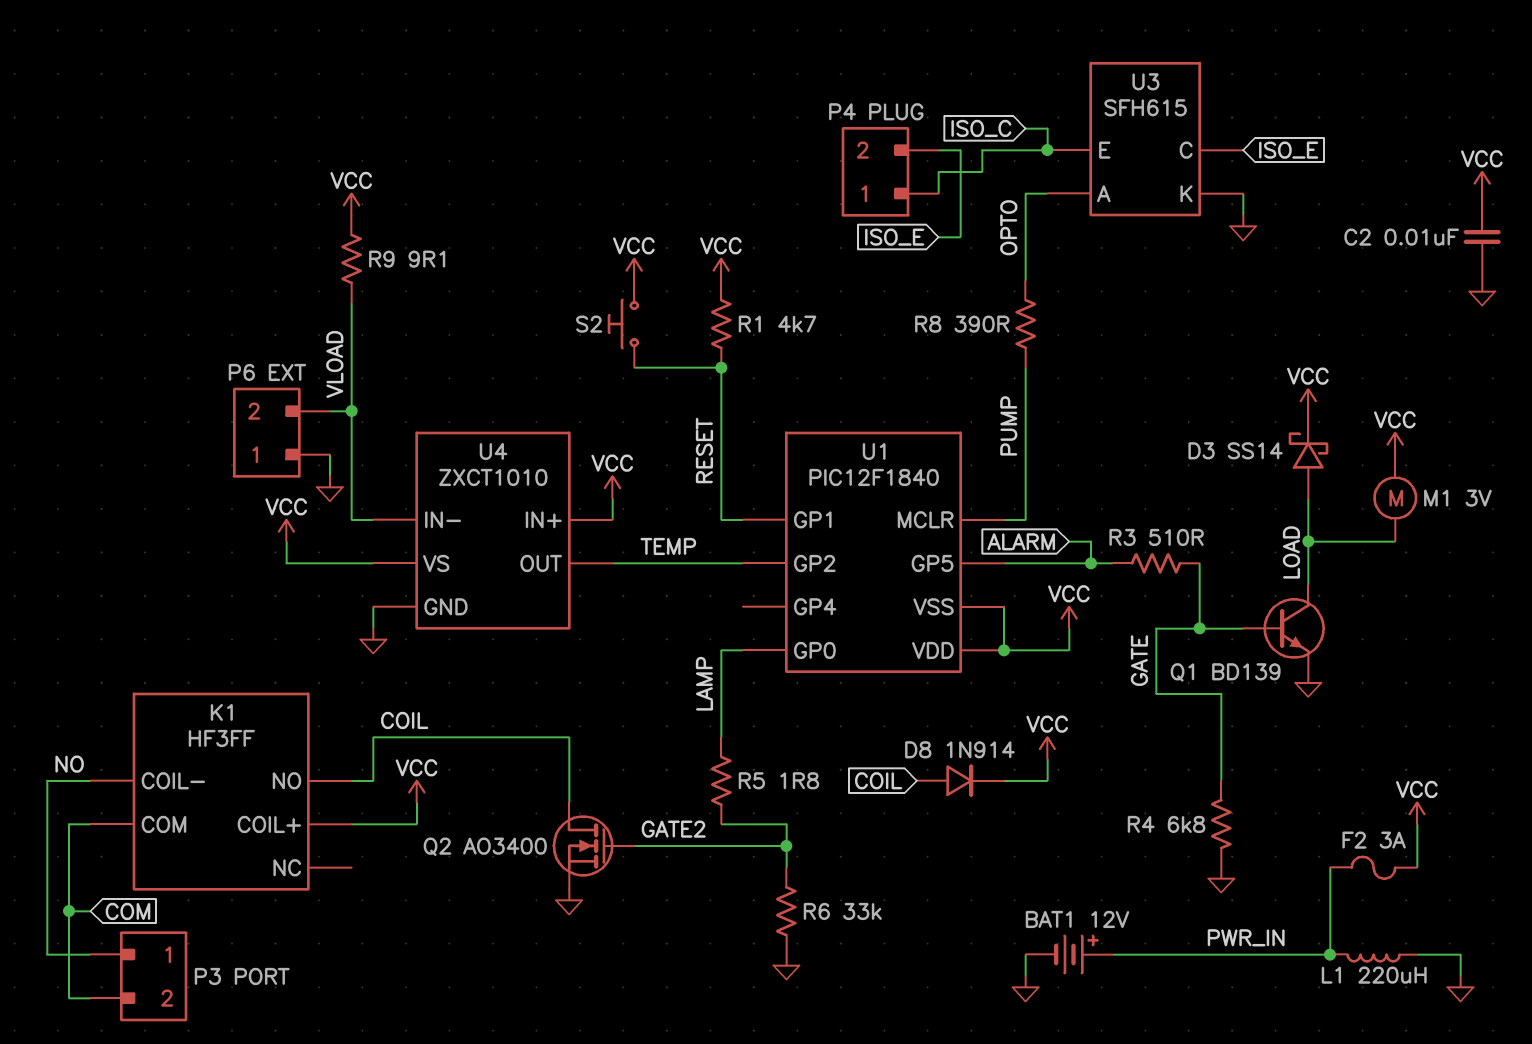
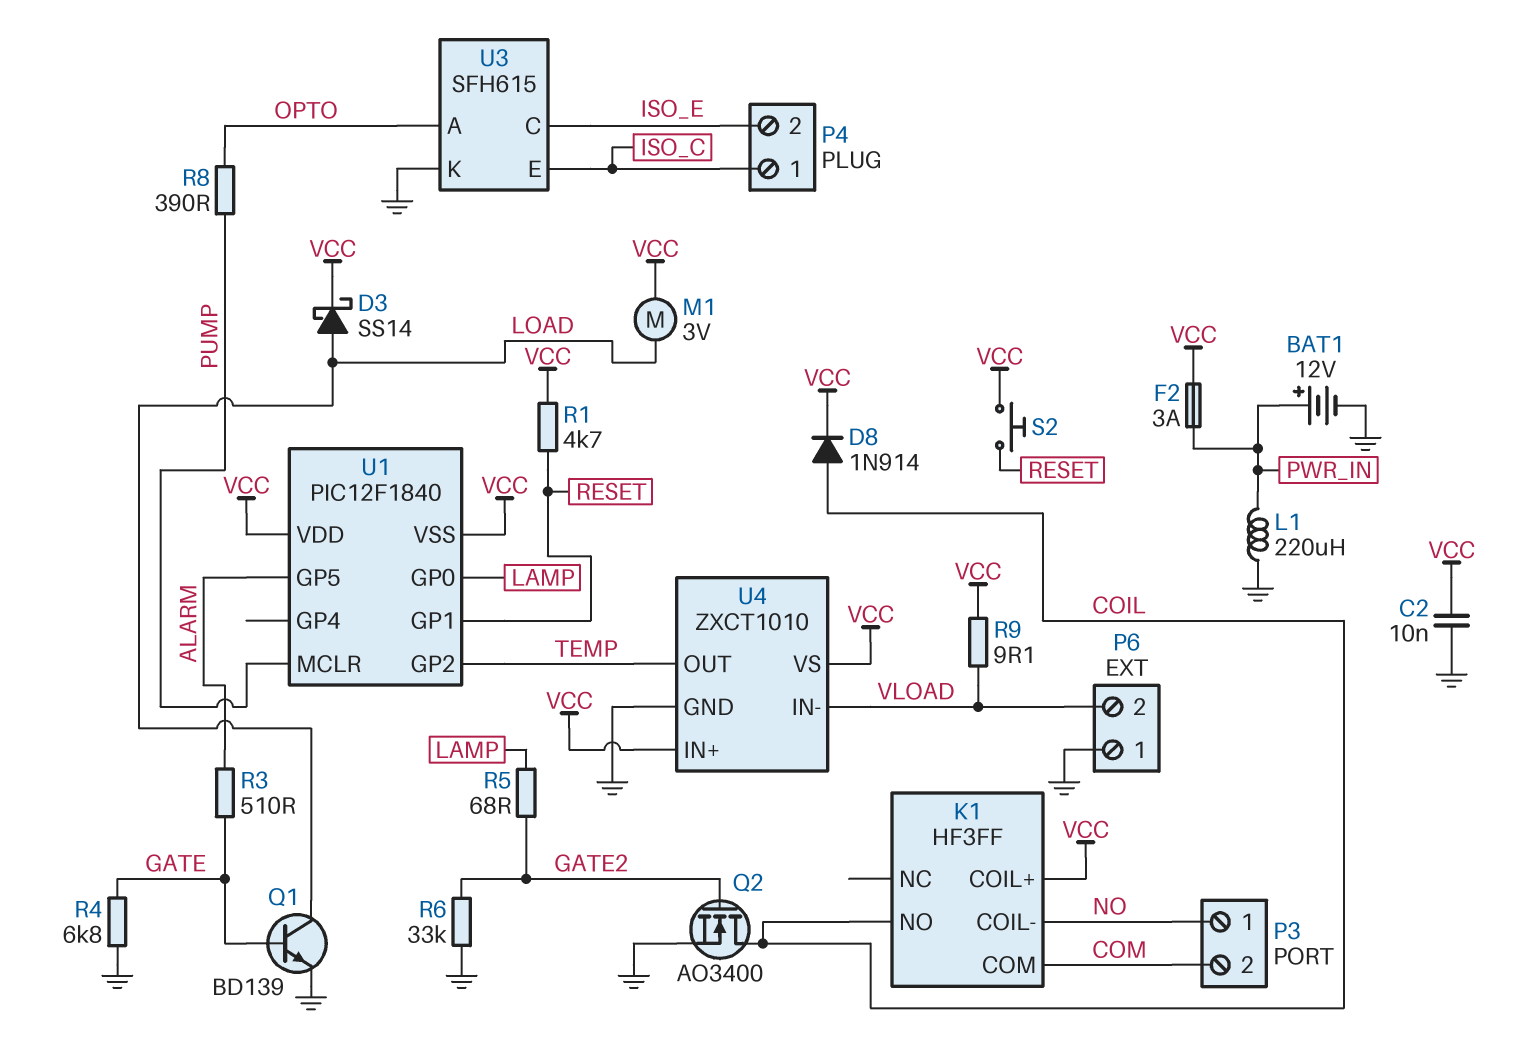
R5: 1.8 (GATE2, LAMP) -> 68 (GATE2, LAMP)

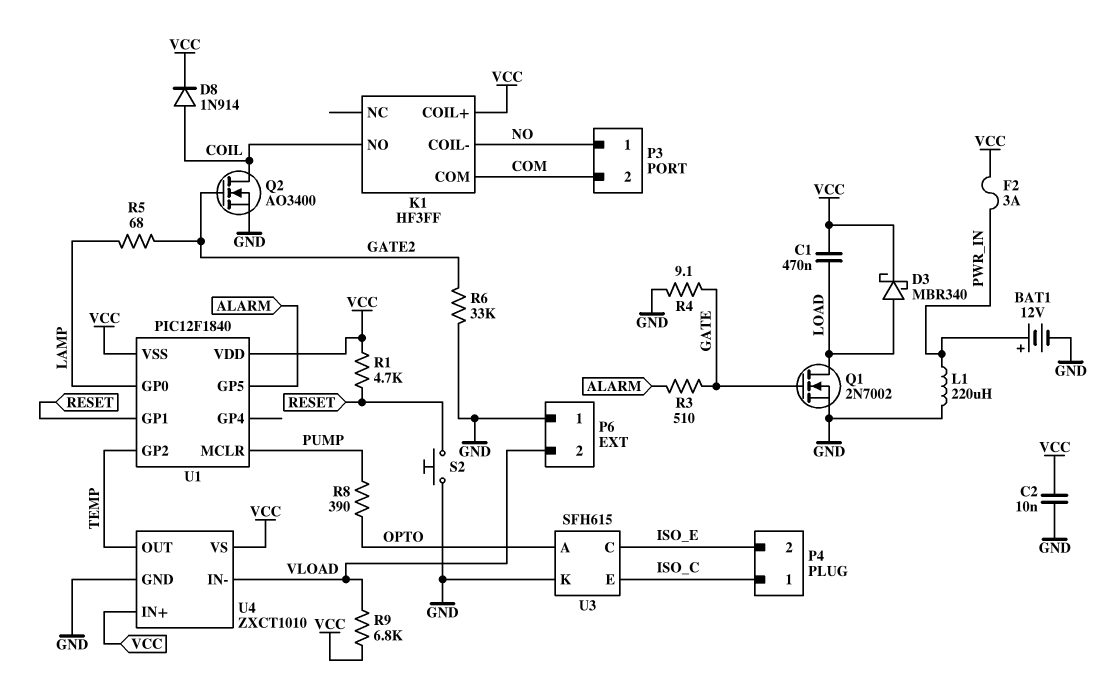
C1: none -> 470nF (LOAD, VCC)
D3: schottky SS14 (A LOAD, K VCC) -> schottky MBR340 (A LOAD, K VCC)
M1: motor 3V (LOAD, VCC) -> none
Q1: NPN BD139 (B GATE, C LOAD, E GND) -> NMOS 2N7002 (G GATE, D LOAD, S GND)
R4: 6.8k (GATE, GND) -> 9.1 (GATE, GND)
R9: 9.1 (VCC, VLOAD) -> 6.8k (VCC, VLOAD)
S2: button (RESET, VCC) -> button (GND, RESET)

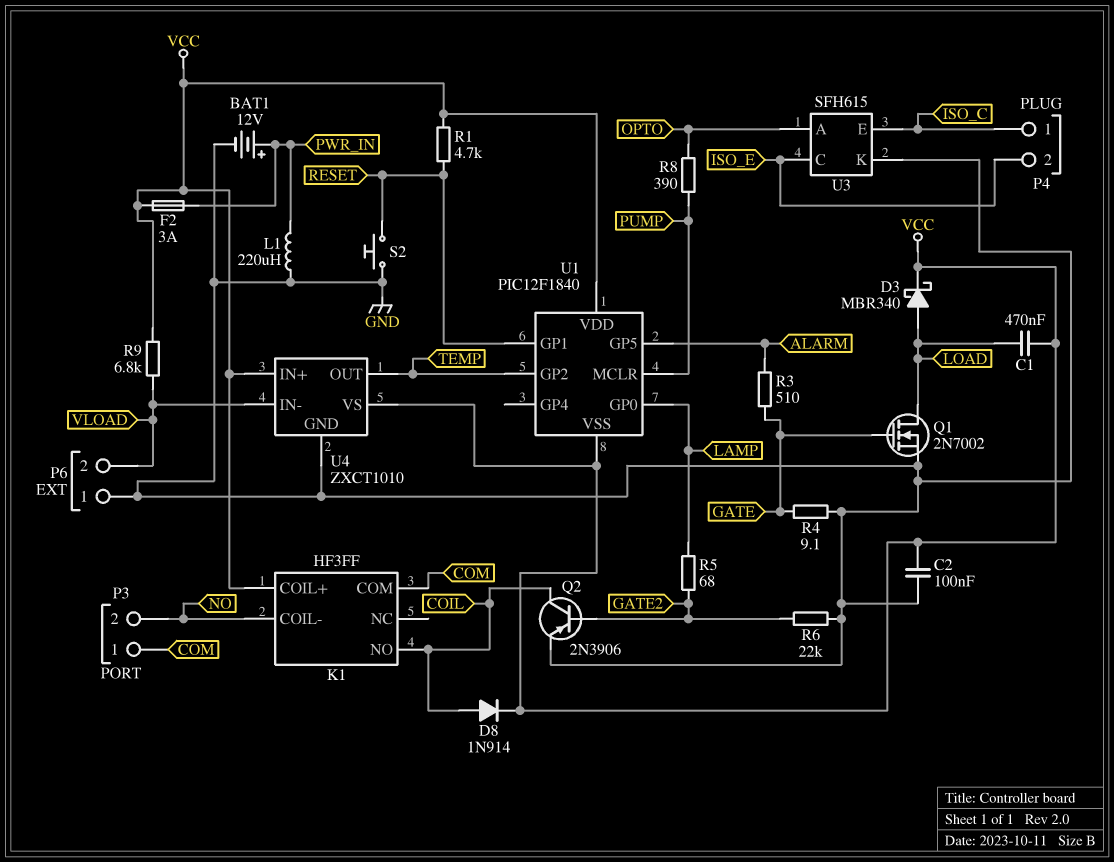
C2: 10nF (GND, VCC) -> 100nF (GND, VCC)
P3 pin 1: NO -> COM
P3 pin 2: COM -> NO
Q2: NMOS AO3400 (G GATE2, D COIL, S GND) -> PNP 2N3906 (B GATE2, C COIL, E GND)
R6: 33k (GATE2, GND) -> 22k (GATE2, GND)

